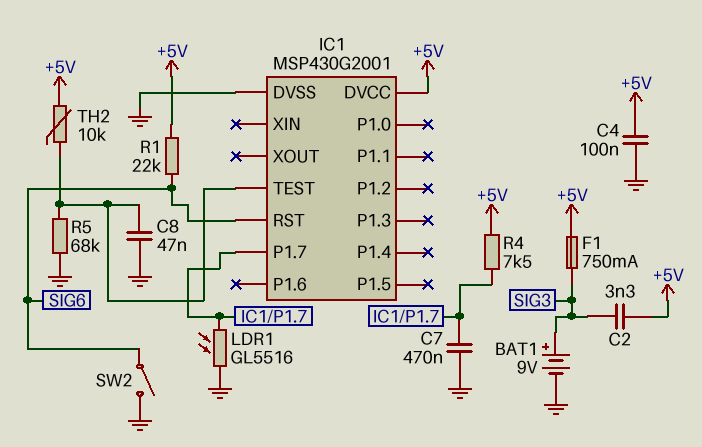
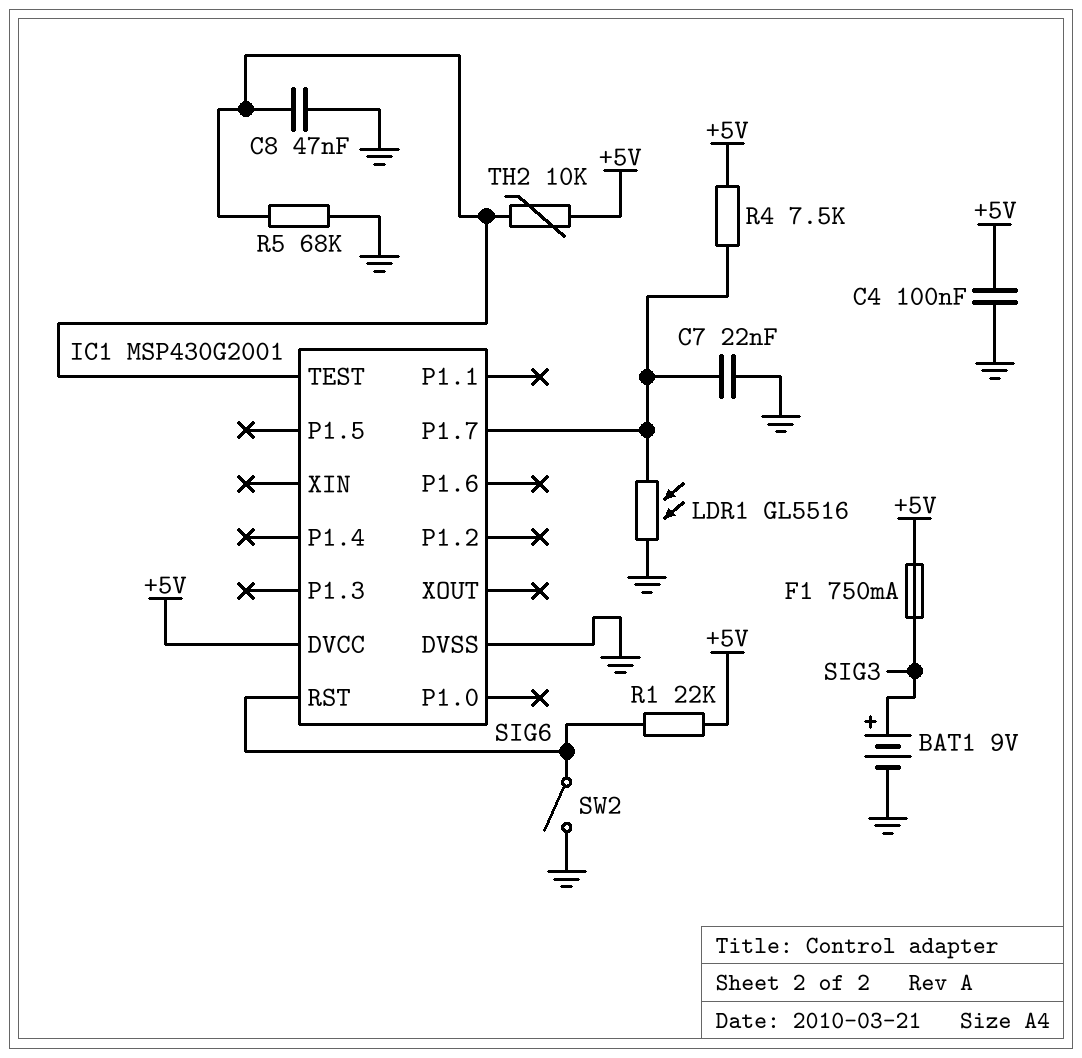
C2: 3.3nF (+5V, SIG3) -> none
C7: 470nF (GND, IC1/P1.7) -> 22nF (GND, IC1/P1.7)

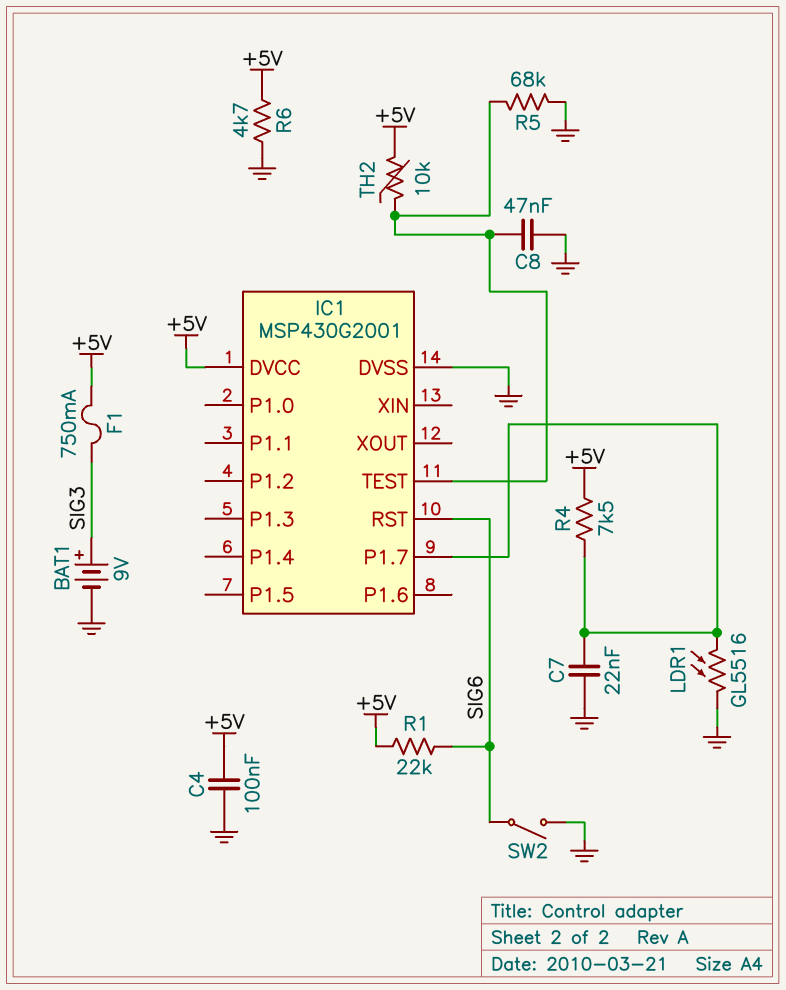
R6: none -> 4.7k (+5V, GND)

